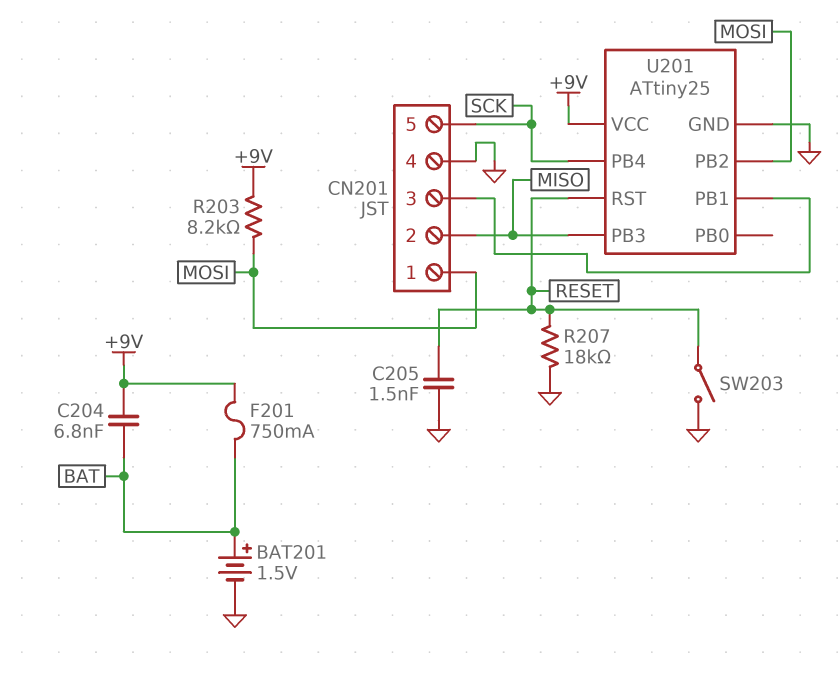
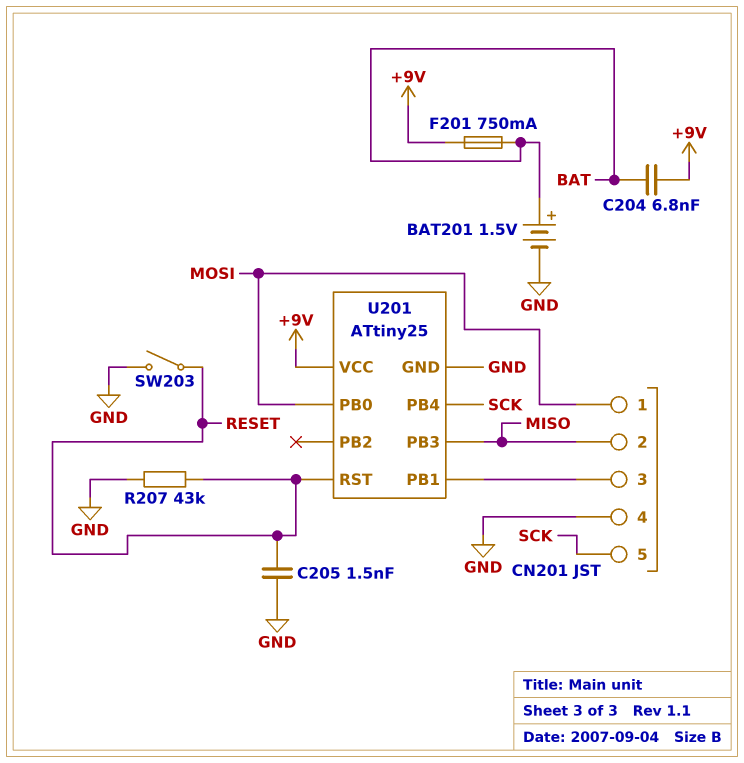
R203: 8.2k (+9V, MOSI) -> none
R207: 18k (GND, RESET) -> 43k (GND, RESET)
U201 pin PB0: none -> MOSI
U201 pin PB2: MOSI -> none

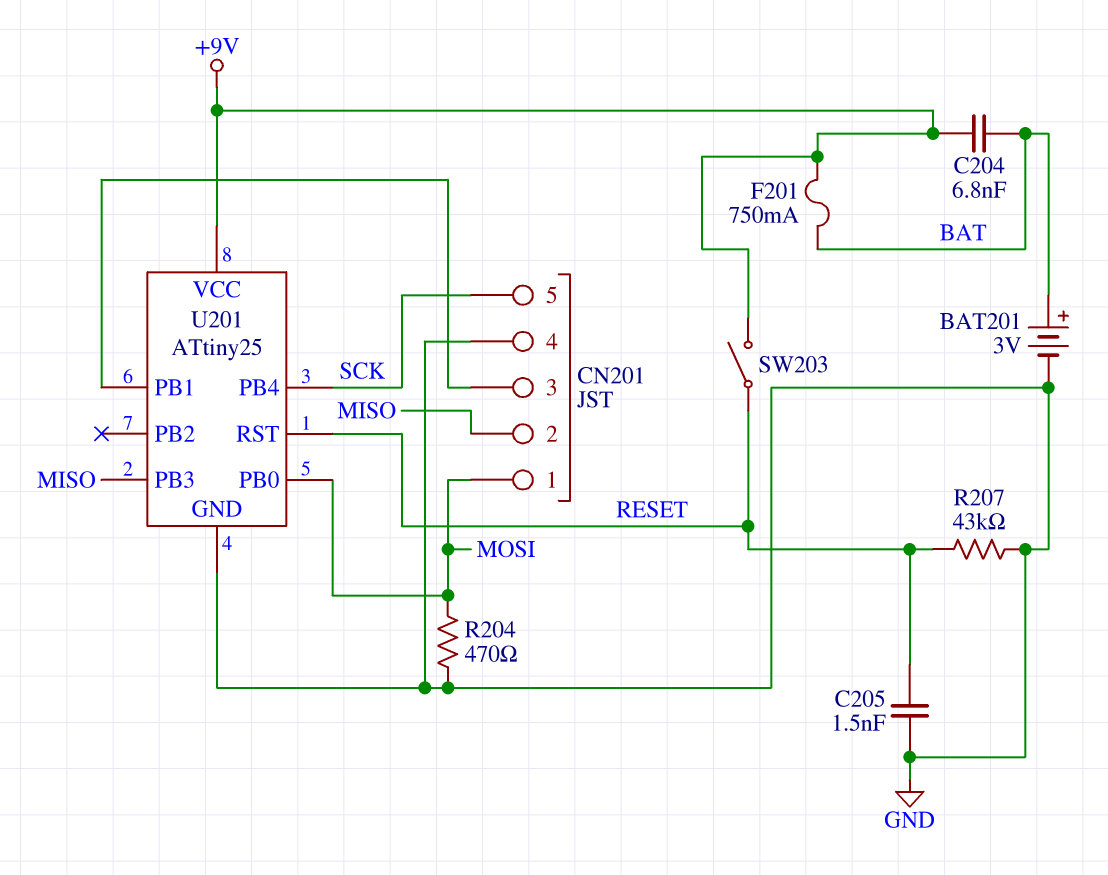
BAT201: 1.5V (plus BAT, minus GND) -> 3V (plus BAT, minus GND)
R204: none -> 470 (GND, MOSI)
SW203: switch (GND, RESET) -> switch (+9V, RESET)

